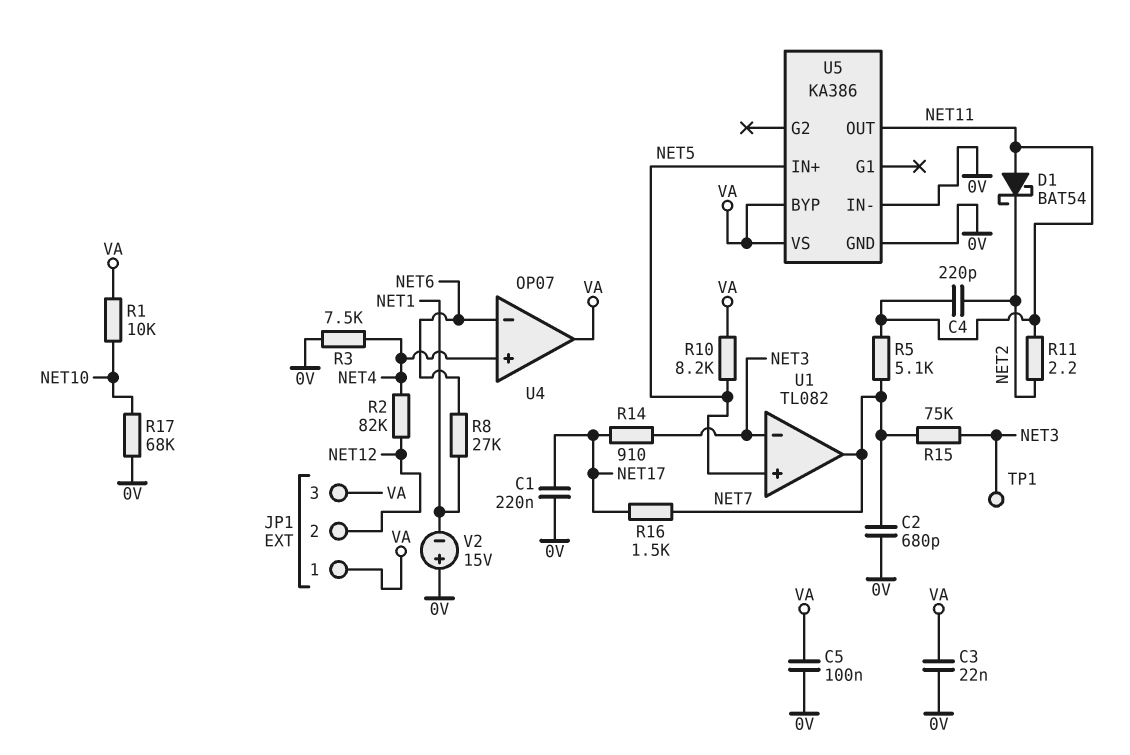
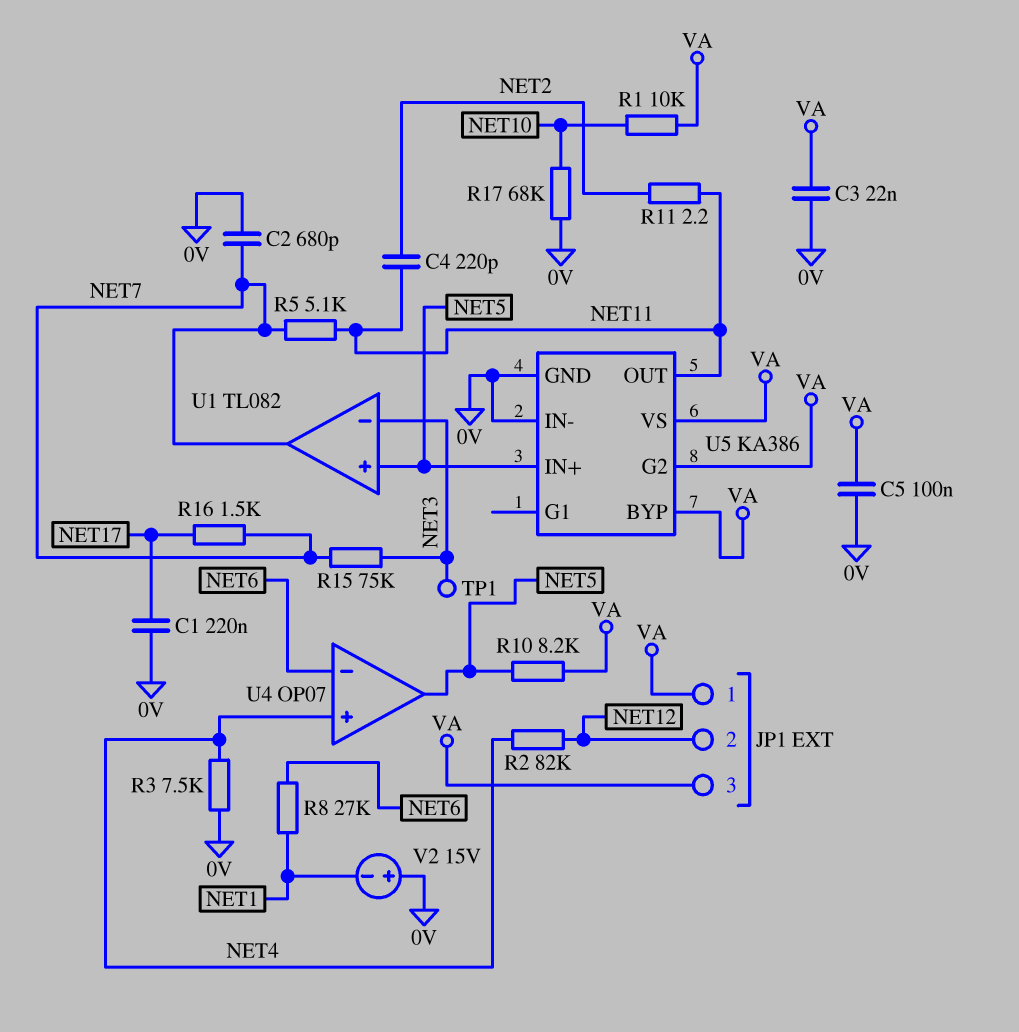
D1: schottky BAT54 (A NET11, K NET2) -> none
R14: 910 (NET3, NET17) -> none
U4 pin out: VA -> NET5
U5 pin G2: none -> VA

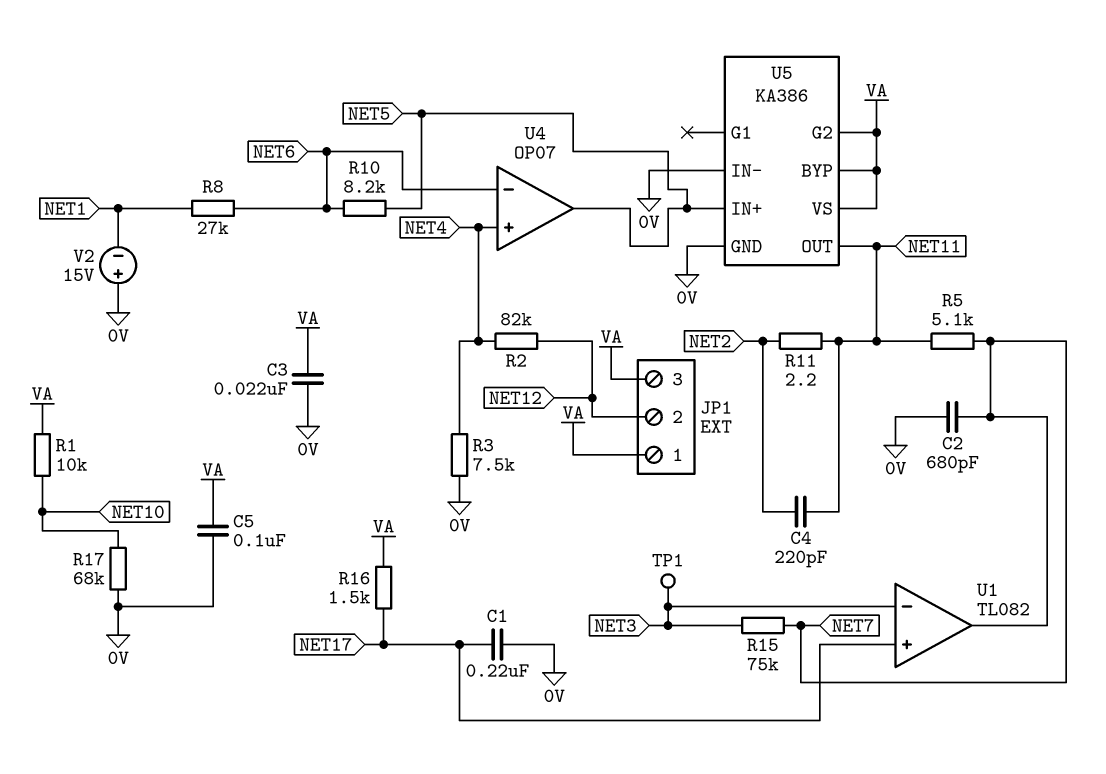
R10: 8.2k (NET5, VA) -> 8.2k (NET5, NET6)
R16: 1.5k (NET7, NET17) -> 1.5k (NET17, VA)
U1 pin in+: NET5 -> NET17

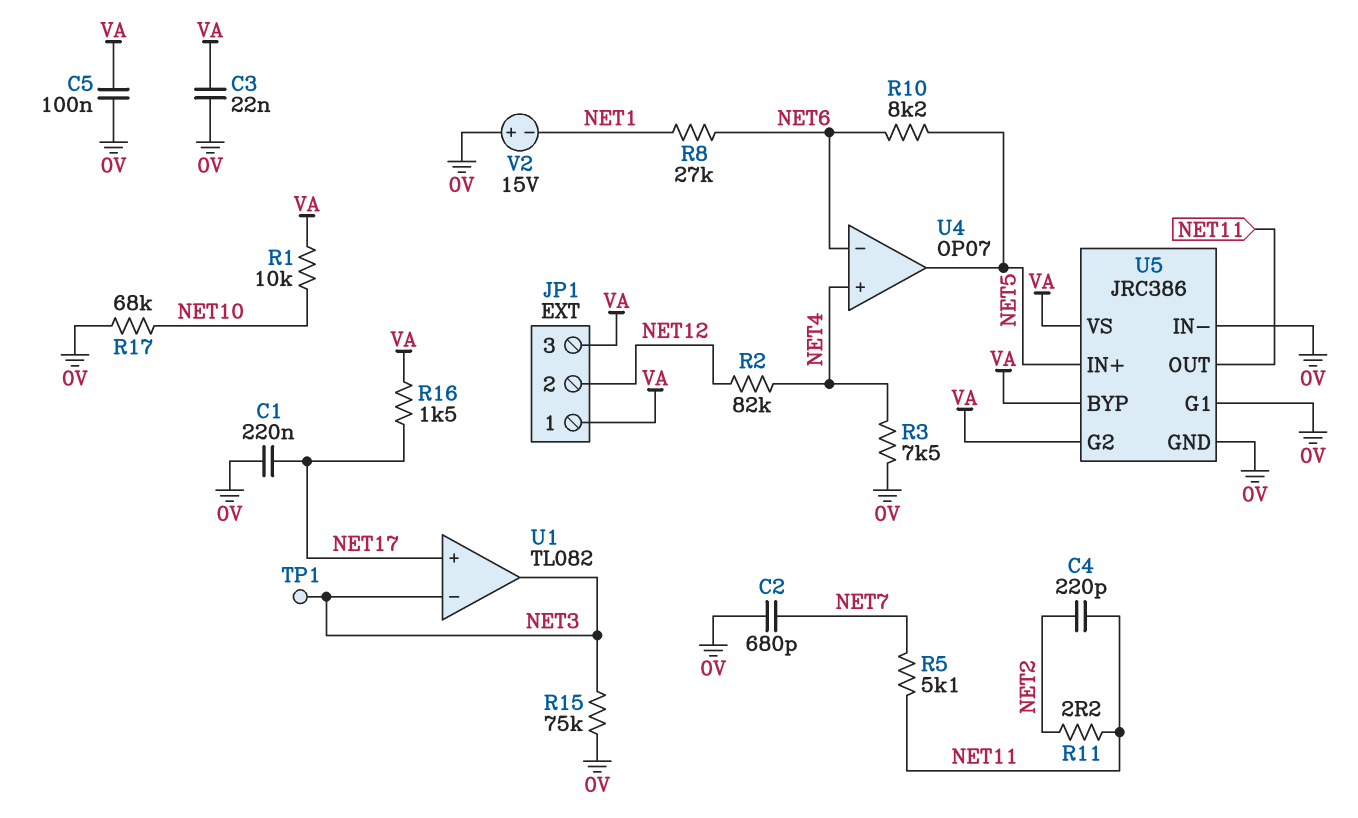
R15: 75k (NET3, NET7) -> 75k (0V, NET3)
U1 pin out: NET7 -> NET3
U5: KA386 -> JRC386
U5 pin G1: none -> 0V

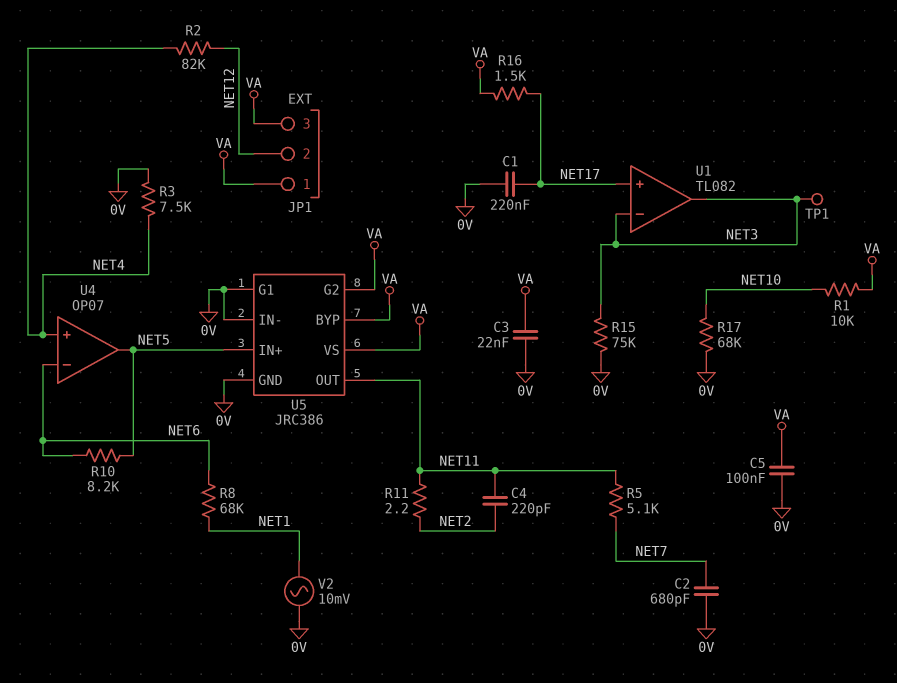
R8: 27k (NET1, NET6) -> 68k (NET1, NET6)
V2: 15V (plus 0V, minus NET1) -> AC 10mV (0V, NET1)

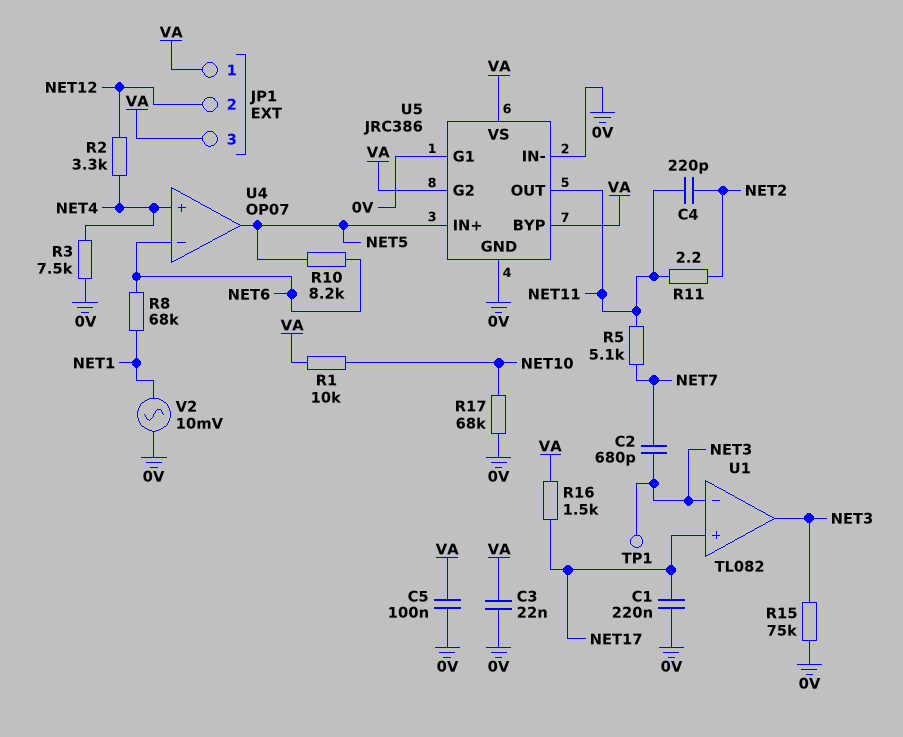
C2: 680pF (0V, NET7) -> 680pF (NET3, NET7)
R2: 82k (NET4, NET12) -> 3.3k (NET4, NET12)

